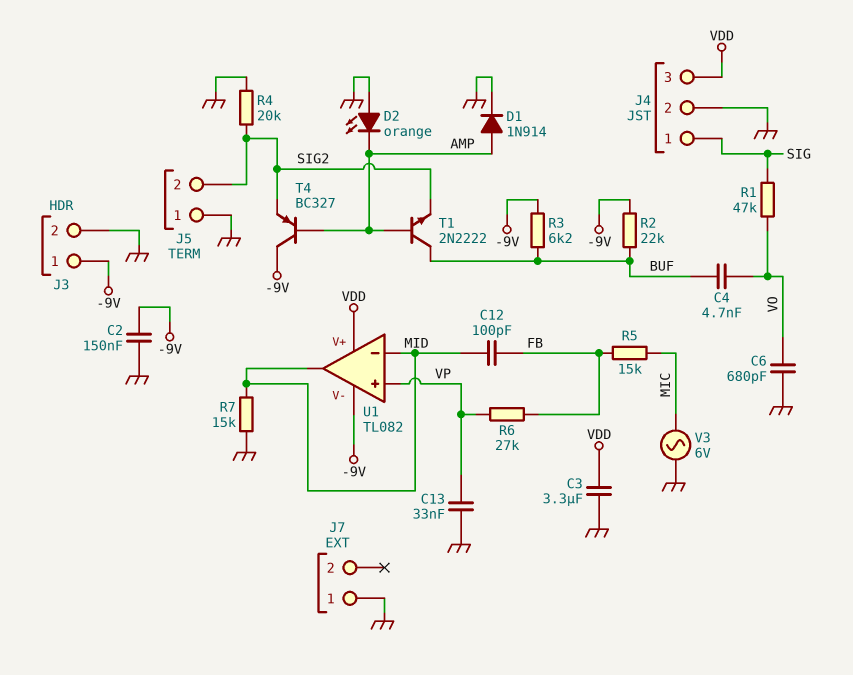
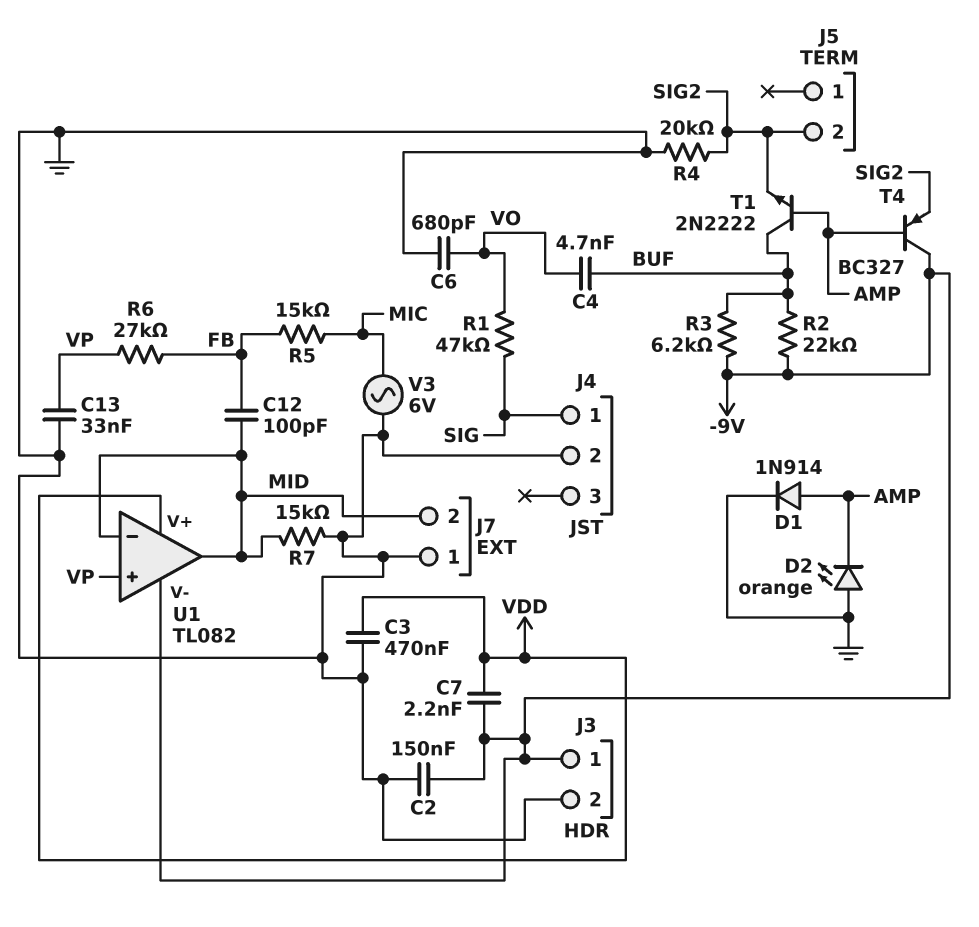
C3: 3.3uF (GND, VDD) -> 470nF (GND, VDD)
C7: none -> 2.2nF (-9V, VDD)
J4 pin 3: VDD -> none
J5 pin 1: GND -> none
J7 pin 2: none -> MID

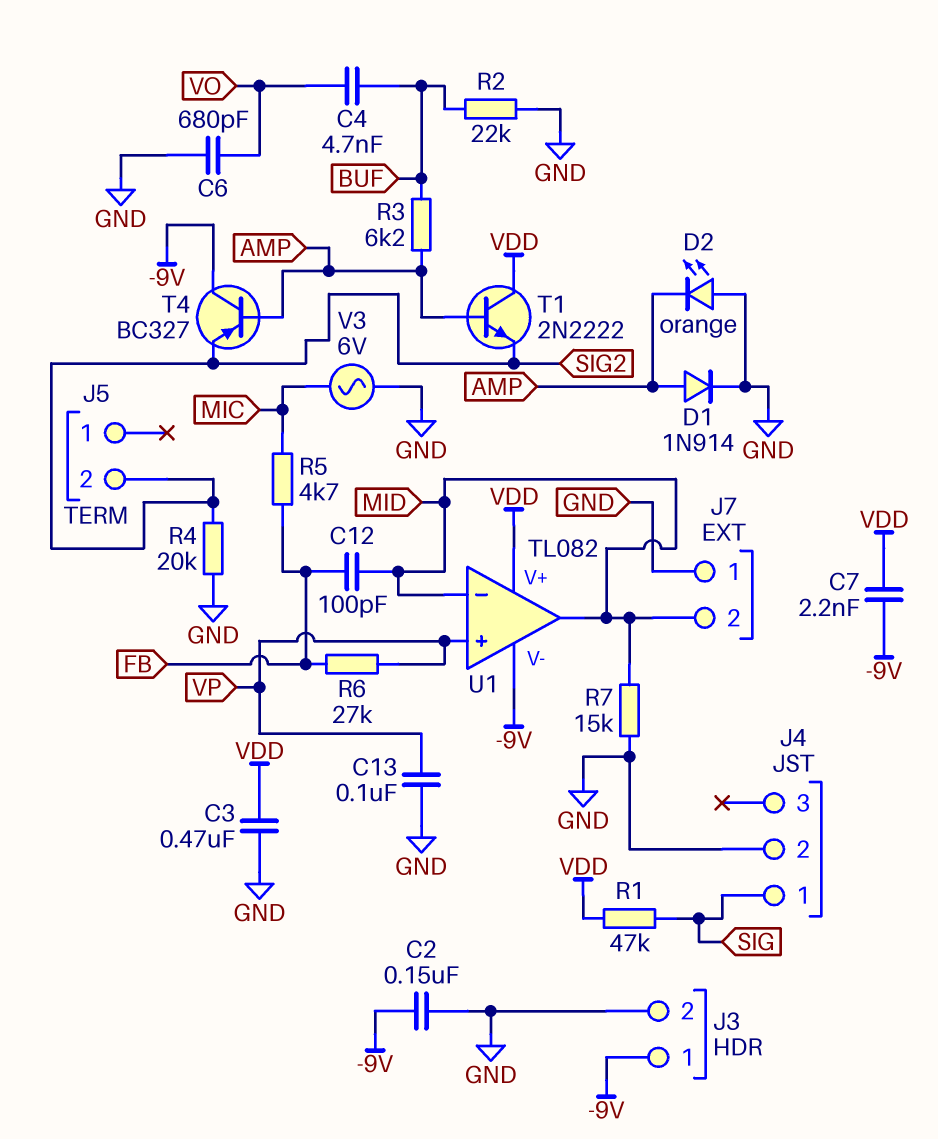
C13: 33nF (GND, VP) -> 100nF (GND, VP)
R1: 47k (SIG, VO) -> 47k (SIG, VDD)
R2: 22k (-9V, BUF) -> 22k (BUF, GND)
R3: 6.2k (-9V, BUF) -> 6.2k (AMP, BUF)
R5: 15k (FB, MIC) -> 4.7k (FB, MIC)
T1: NPN 2N2222 (B AMP, C BUF, E SIG2) -> NPN 2N2222 (B AMP, C VDD, E SIG2)

